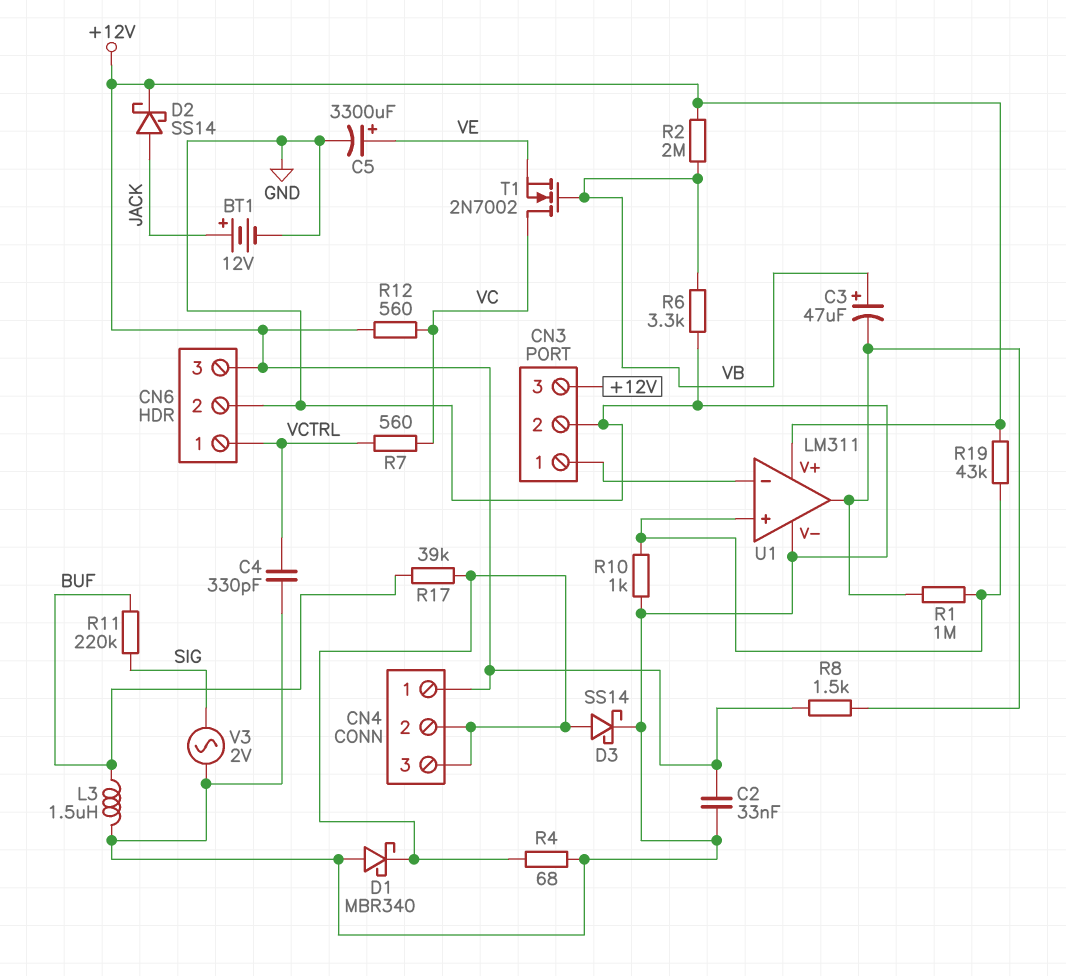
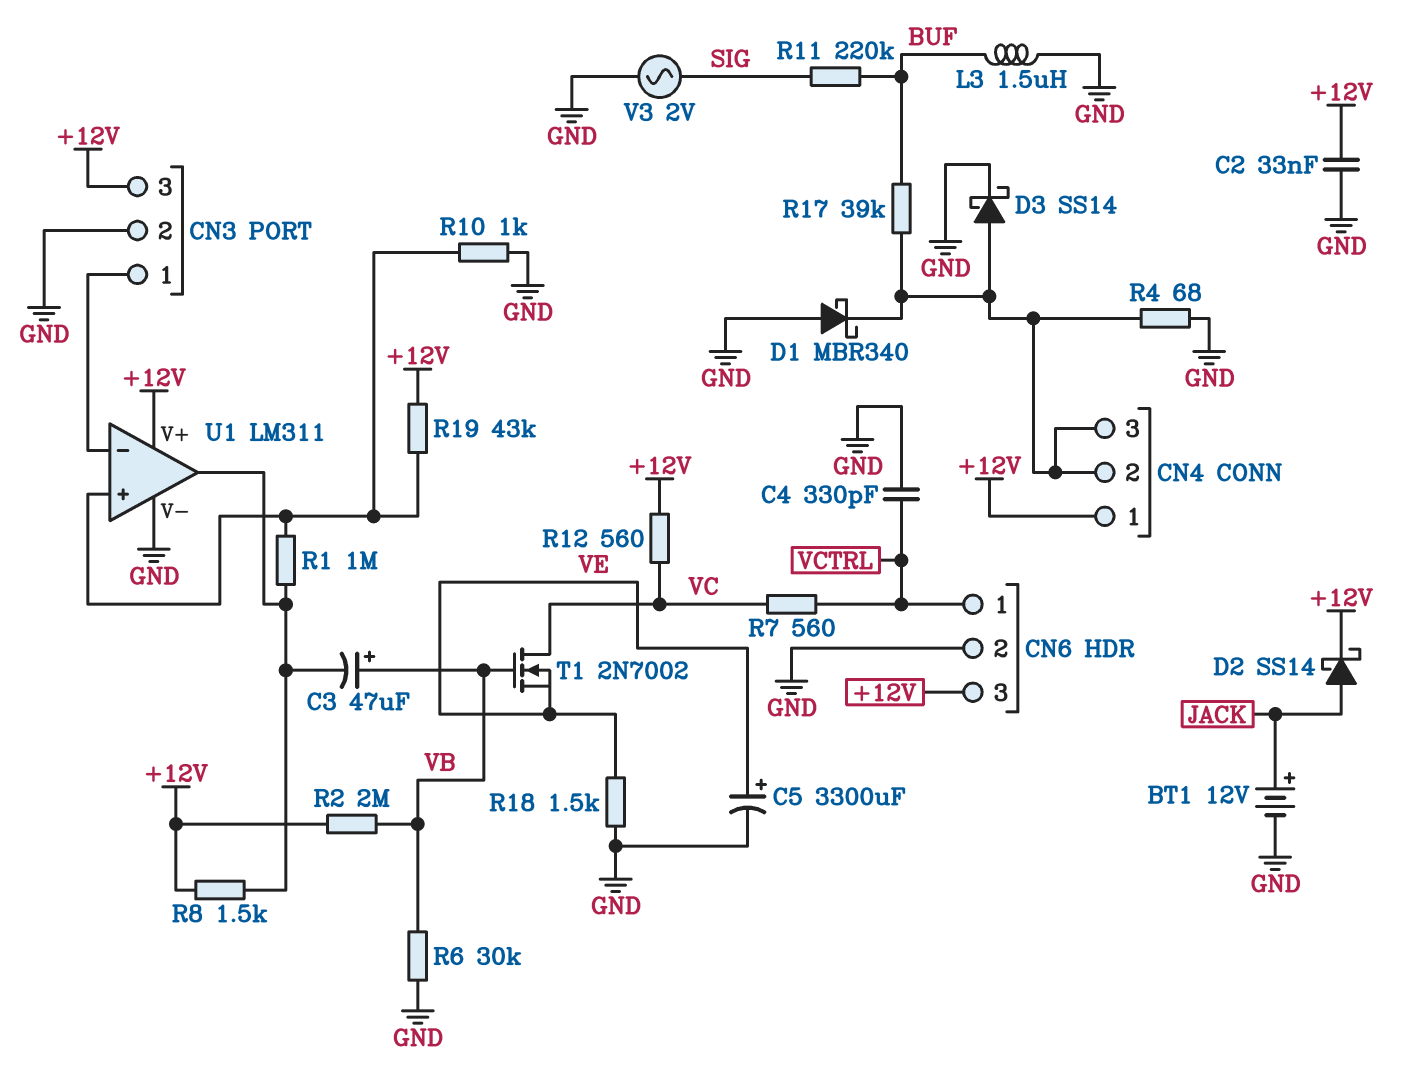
R6: 3.3k (GND, VB) -> 30k (GND, VB)
R18: none -> 1.5k (GND, VE)

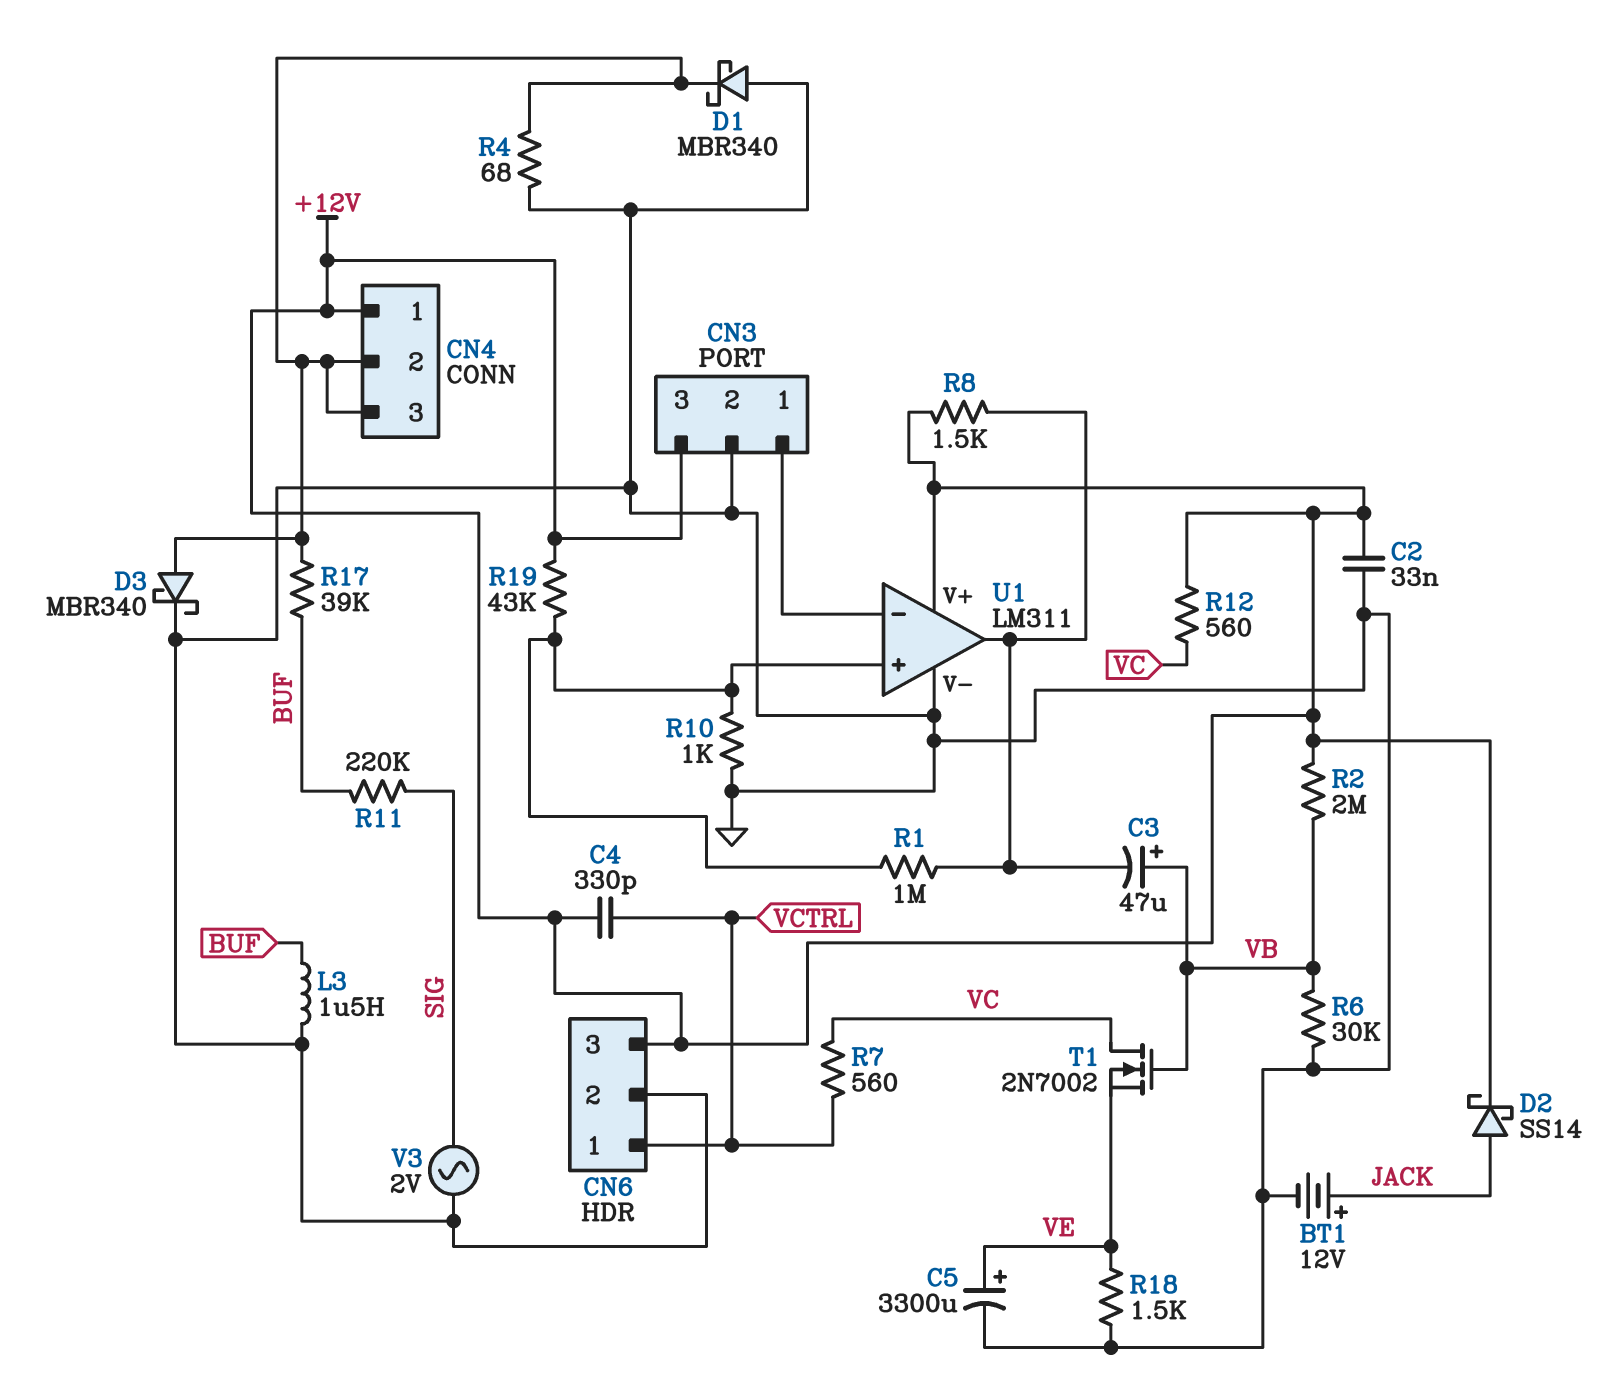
C4: 330pF (GND, VCTRL) -> 330pF (+12V, VCTRL)
D3: schottky SS14 (A CN4/2, K GND) -> schottky MBR340 (A CN4/2, K GND)

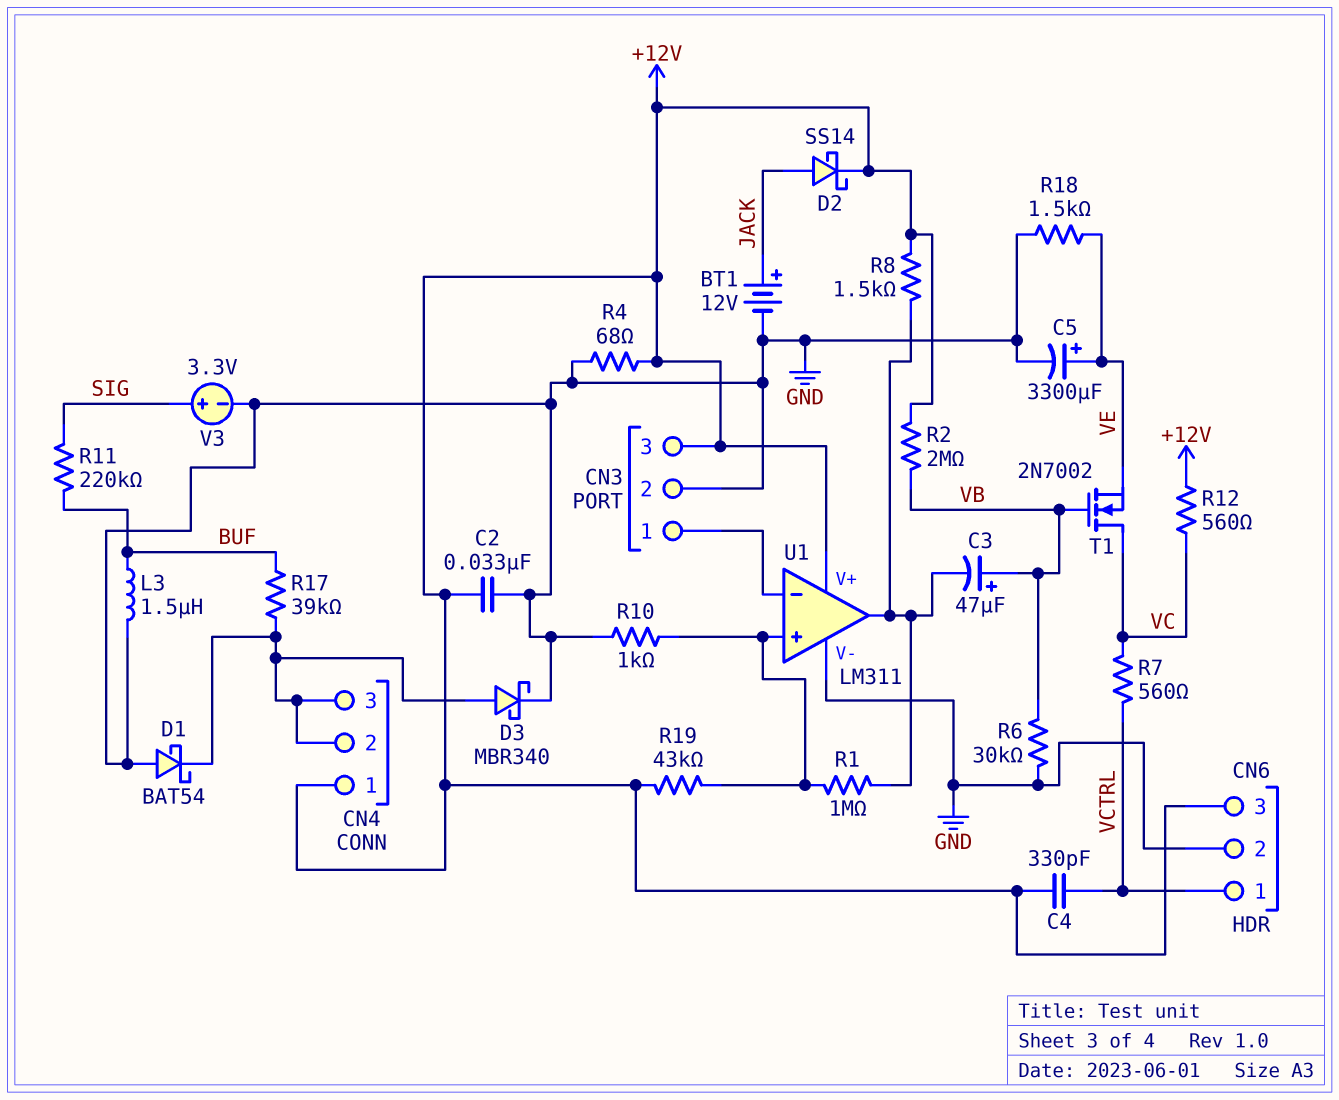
D1: schottky MBR340 (A GND, K CN4/2) -> schottky BAT54 (A GND, K CN4/2)
R4: 68 (CN4/2, GND) -> 68 (+12V, GND)
V3: AC 2V (GND, SIG) -> 3.3V (plus SIG, minus GND)

